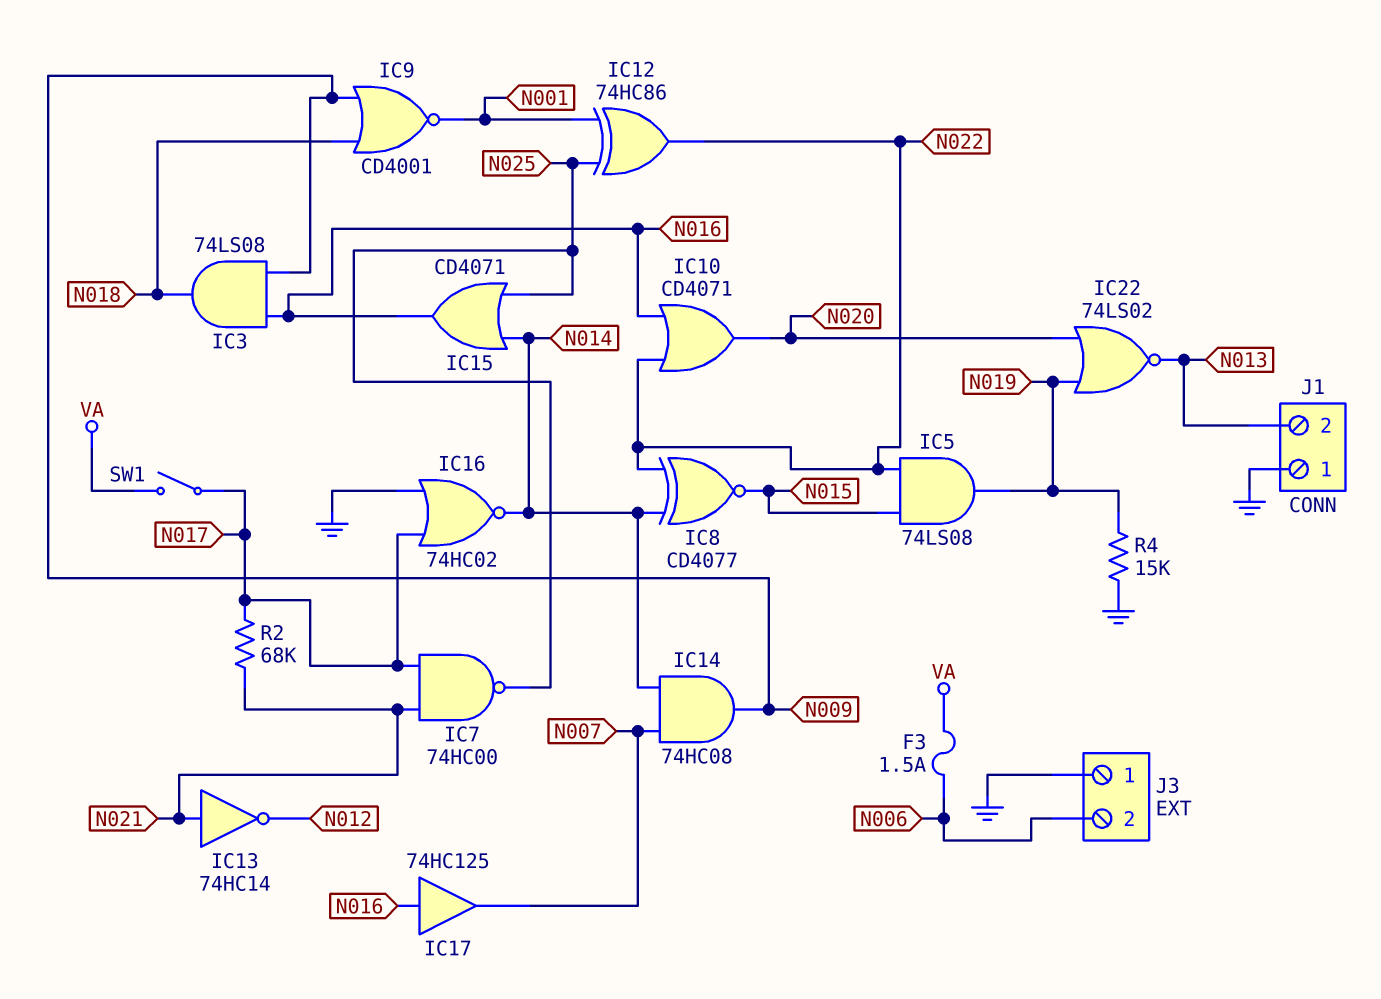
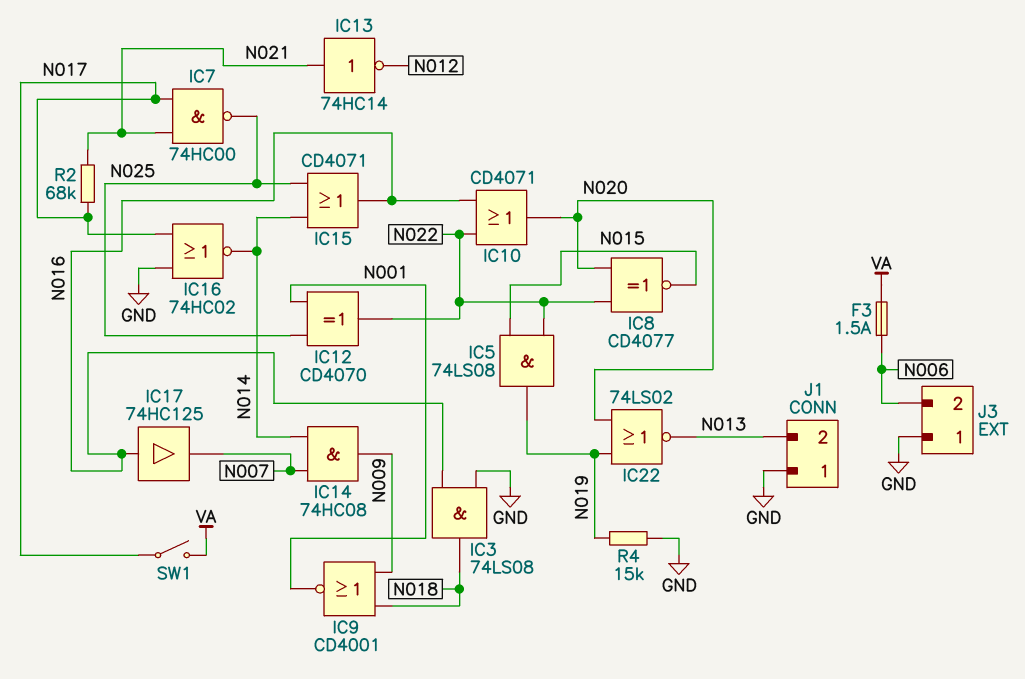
IC3: AND 74LS08 (in N009, in N016, out N018) -> AND 74LS08 (in GND, in N016, out N018)
IC8: XNOR CD4077 (in N014, in N022, out N015) -> XNOR CD4077 (in N020, in N022, out N015)
IC12: XOR 74HC86 (in N001, in N025, out N022) -> XOR CD4070 (in N001, in N025, out N022)

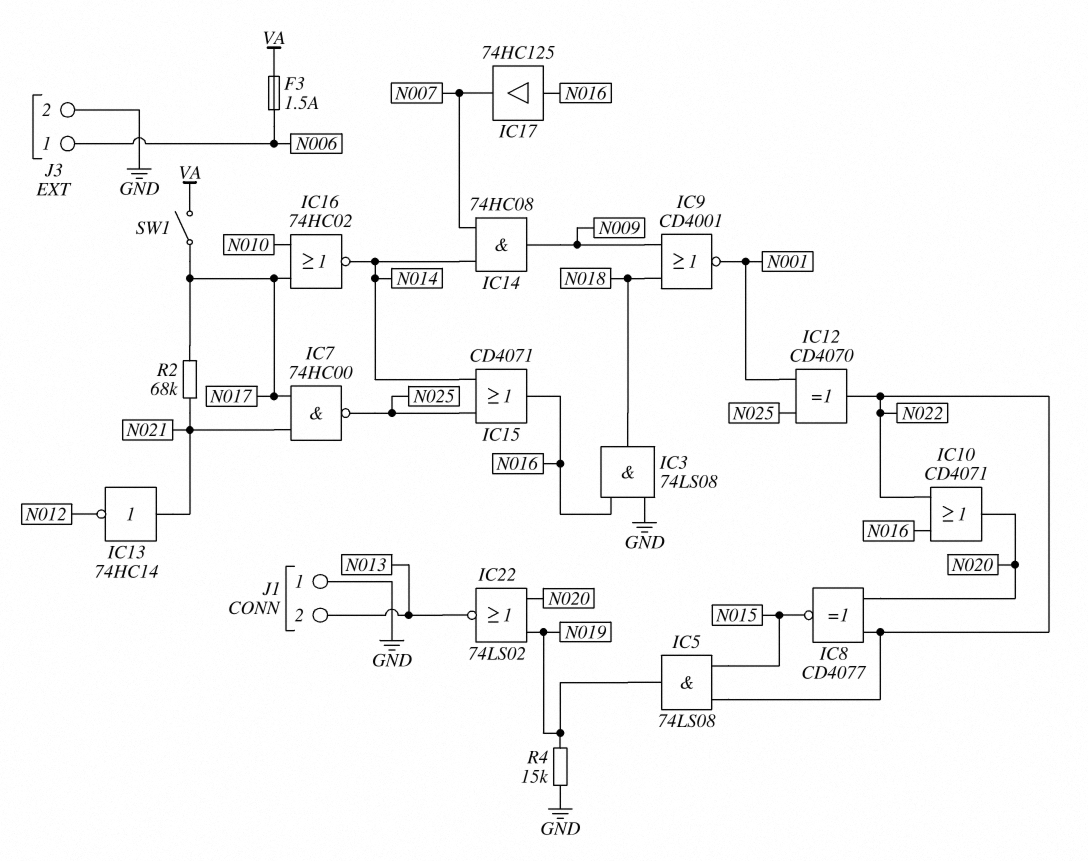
IC16: NOR 74HC02 (in GND, in N017, out N014) -> NOR 74HC02 (in N010, in N017, out N014)
J3 pin 1: GND -> N006
J3 pin 2: N006 -> GND

